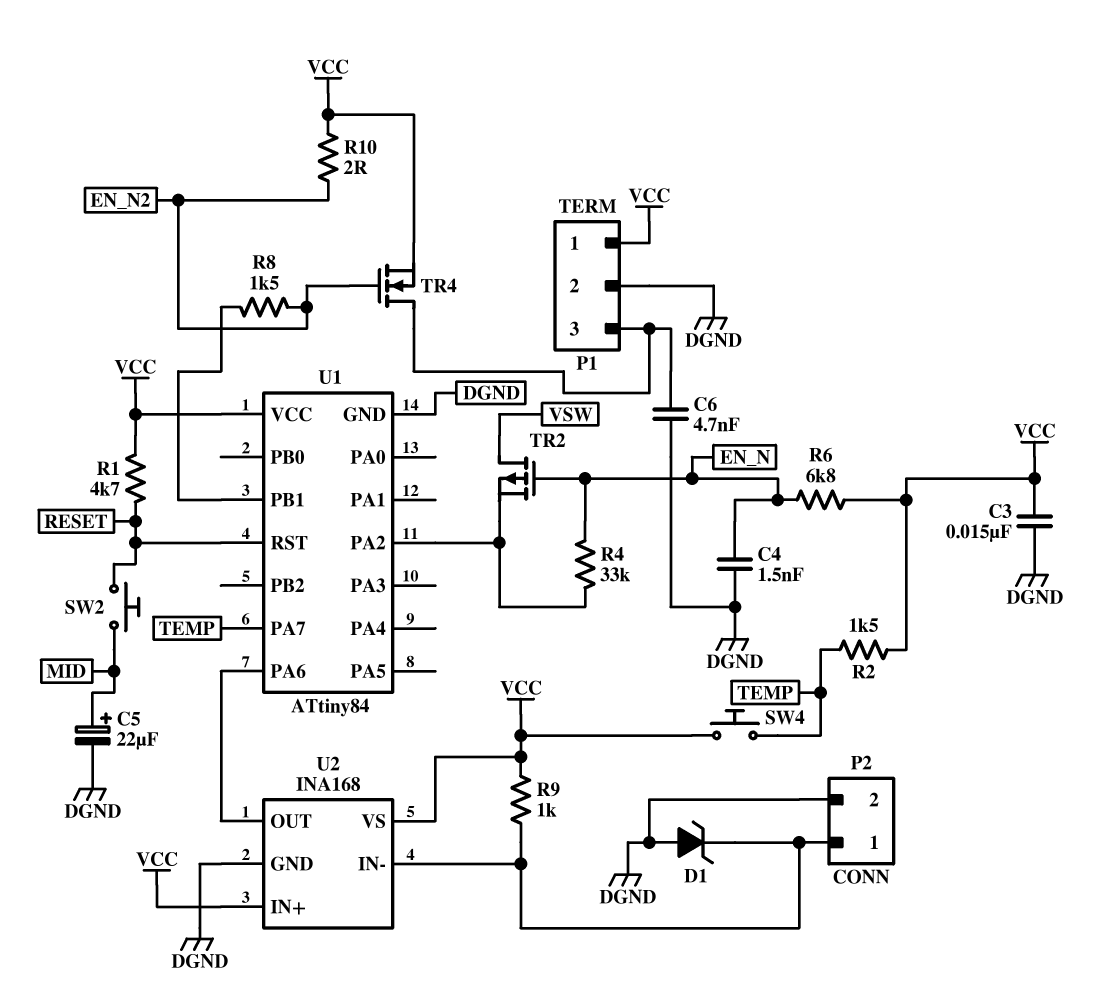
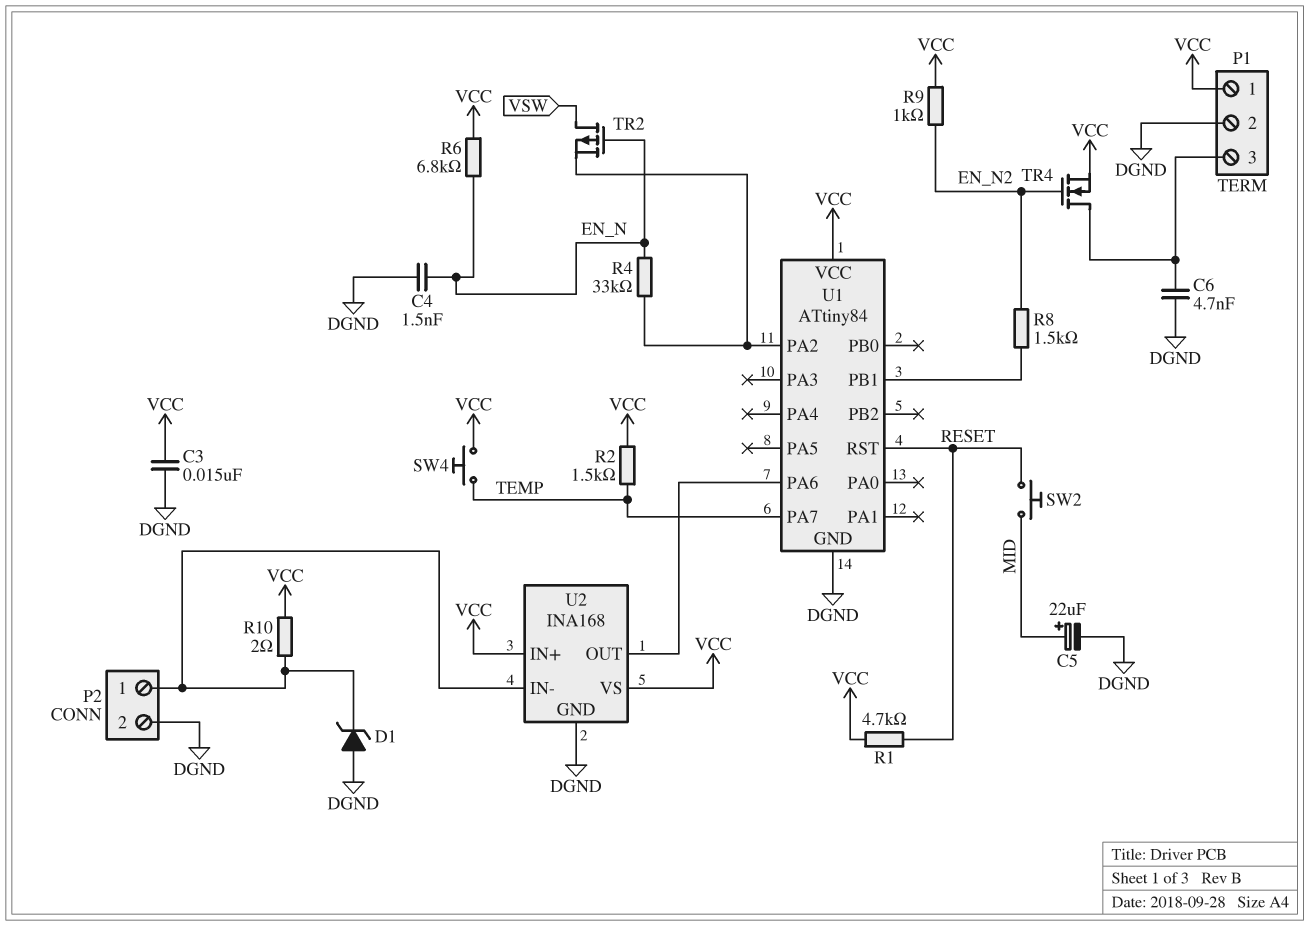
R9: 1k (P2/1, VCC) -> 1k (EN_N2, VCC)
R10: 2 (EN_N2, VCC) -> 2 (P2/1, VCC)

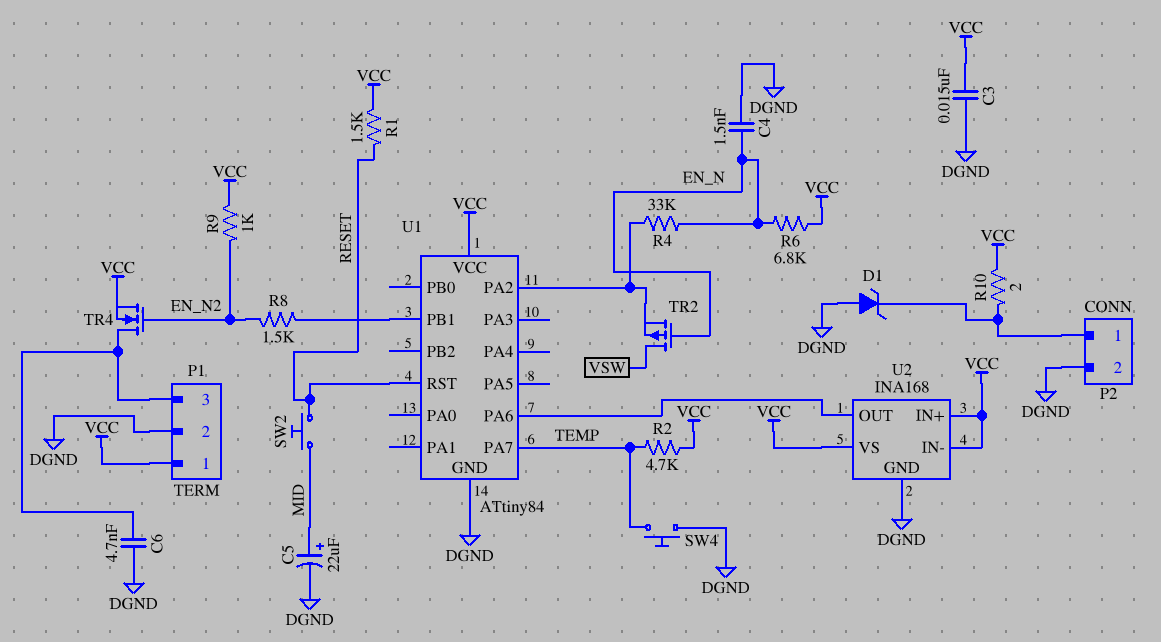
R1: 4.7k (RESET, VCC) -> 1.5k (RESET, VCC)
R2: 1.5k (TEMP, VCC) -> 4.7k (TEMP, VCC)
SW4: button (TEMP, VCC) -> button (DGND, TEMP)
U2 pin IN-: P2/1 -> VCC

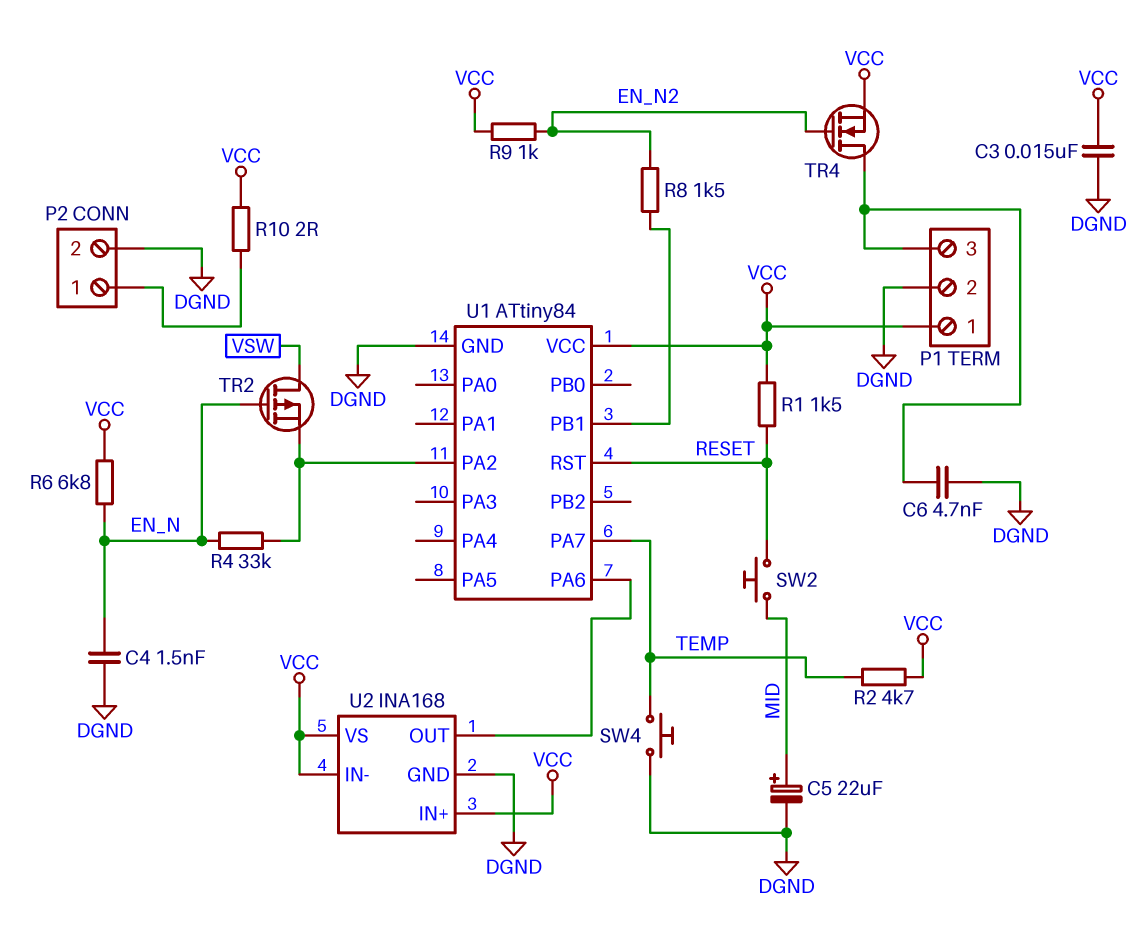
D1: zener (A DGND, K P2/1) -> none

